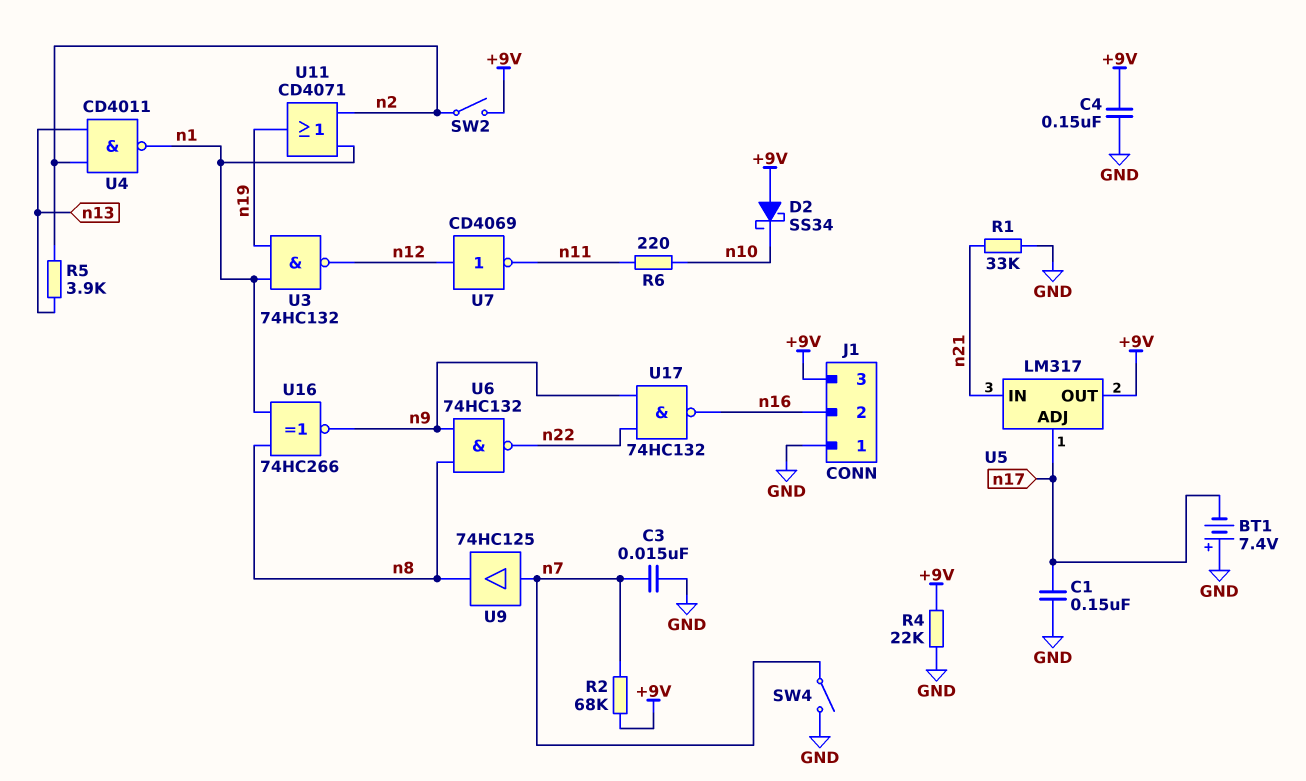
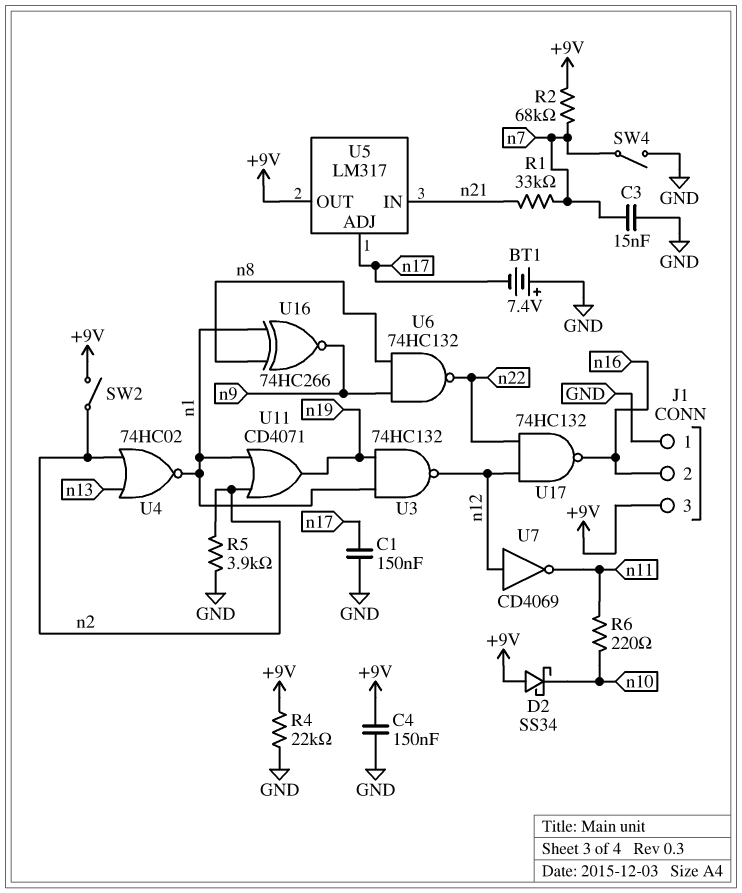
R1: 33k (GND, n21) -> 33k (n7, n21)
R5: 3.9k (n2, n13) -> 3.9k (GND, n2)
U4: NAND CD4011 (in n2, in n13, out n1) -> NOR 74HC02 (in n2, in n13, out n1)
U9: buffer 74HC125 (in n7, out n8) -> none
U17: NAND 74HC132 (in n9, in n22, out n16) -> NAND 74HC132 (in n12, in n22, out n16)

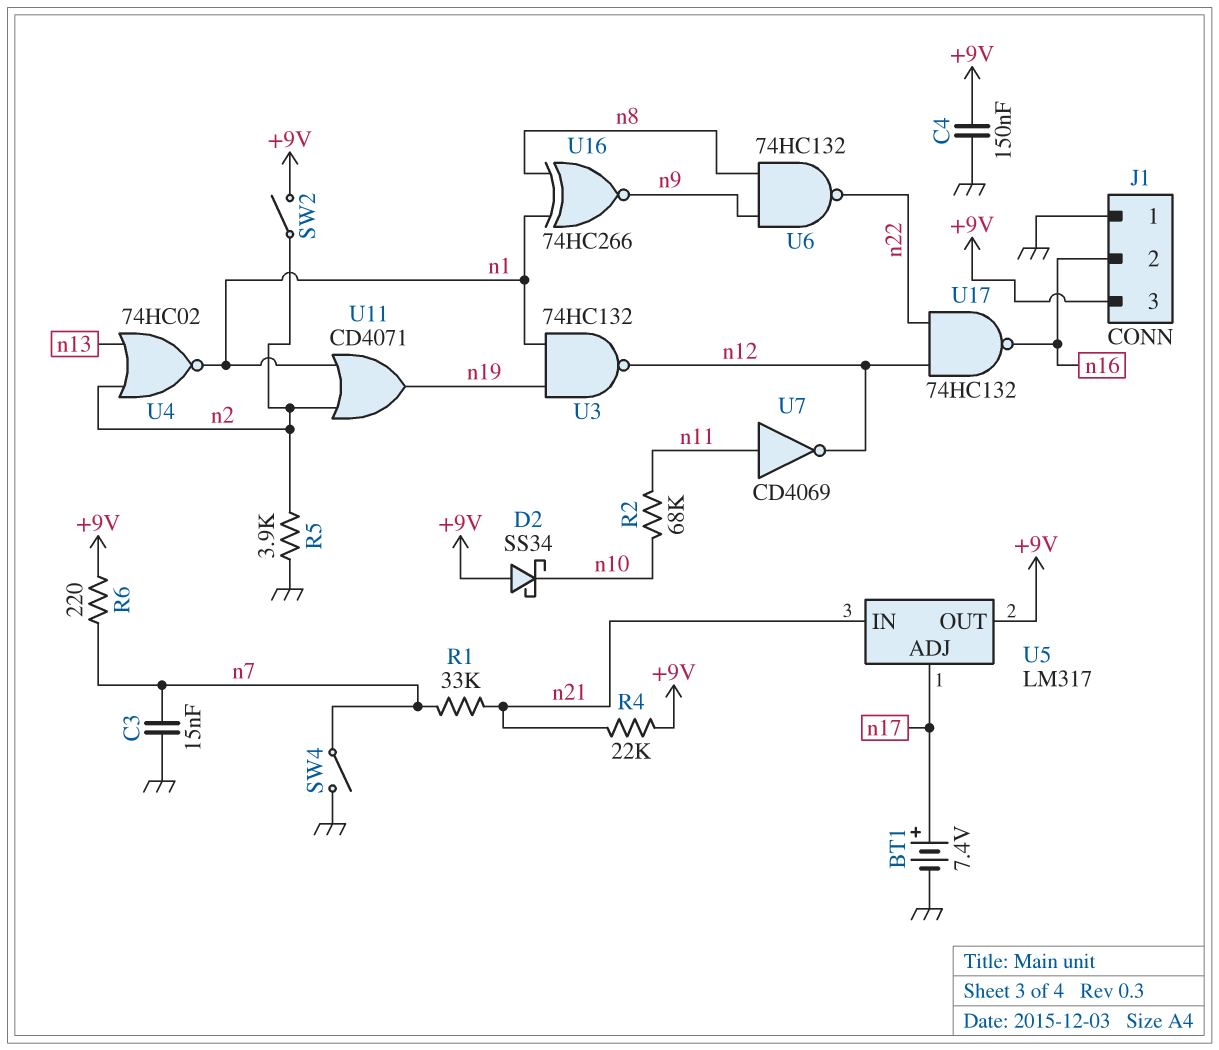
BT1: 7.4V (plus GND, minus n17) -> 7.4V (plus n17, minus GND)
C1: 150nF (GND, n17) -> none
R2: 68k (+9V, n7) -> 68k (n10, n11)
R4: 22k (+9V, GND) -> 22k (+9V, n21)
R6: 220 (n10, n11) -> 220 (+9V, n7)
U7: NOT CD4069 (in n12, out n11) -> NOT CD4069 (in n11, out n12)

